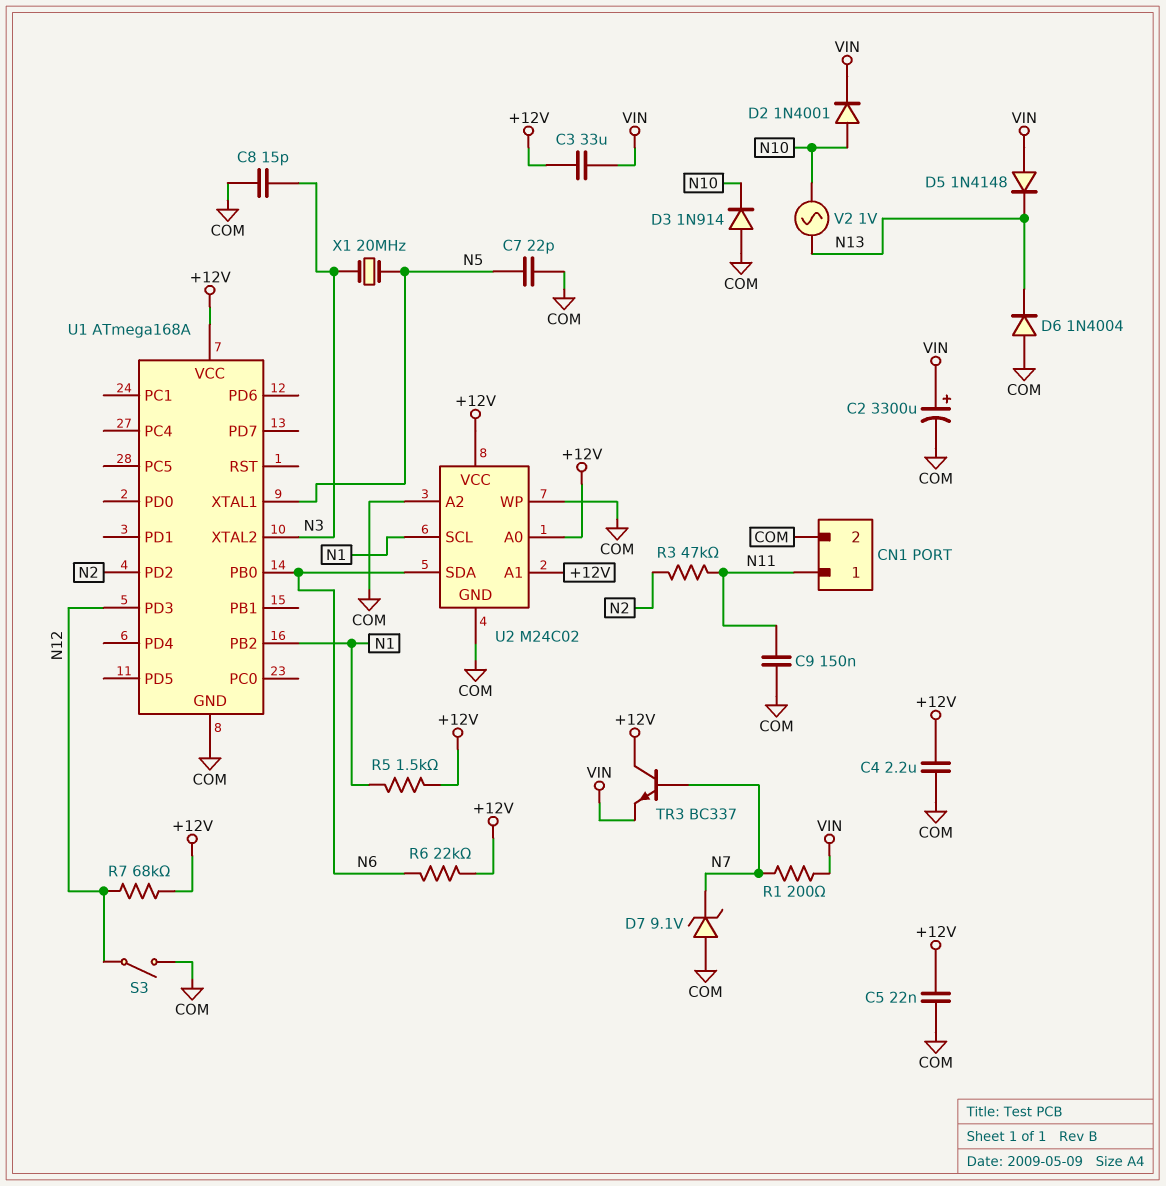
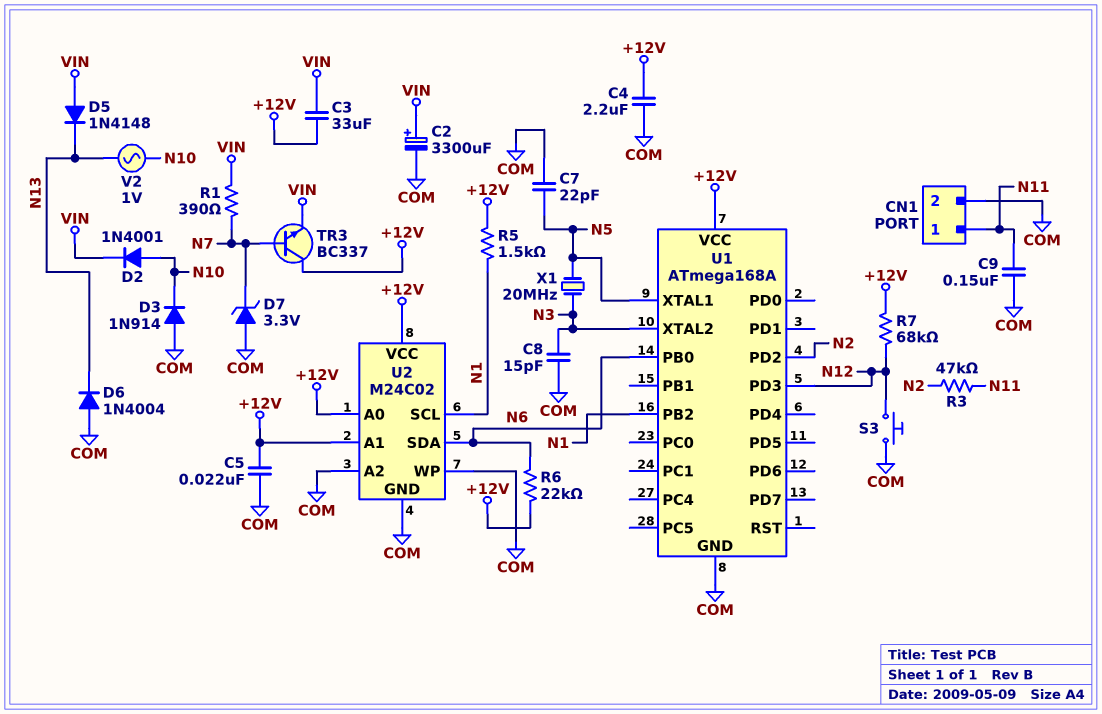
D7: zener 9.1V (A COM, K N7) -> zener 3.3V (A COM, K N7)
R1: 200 (N7, VIN) -> 390 (N7, VIN)
S3: switch (COM, N12) -> button (COM, N12)

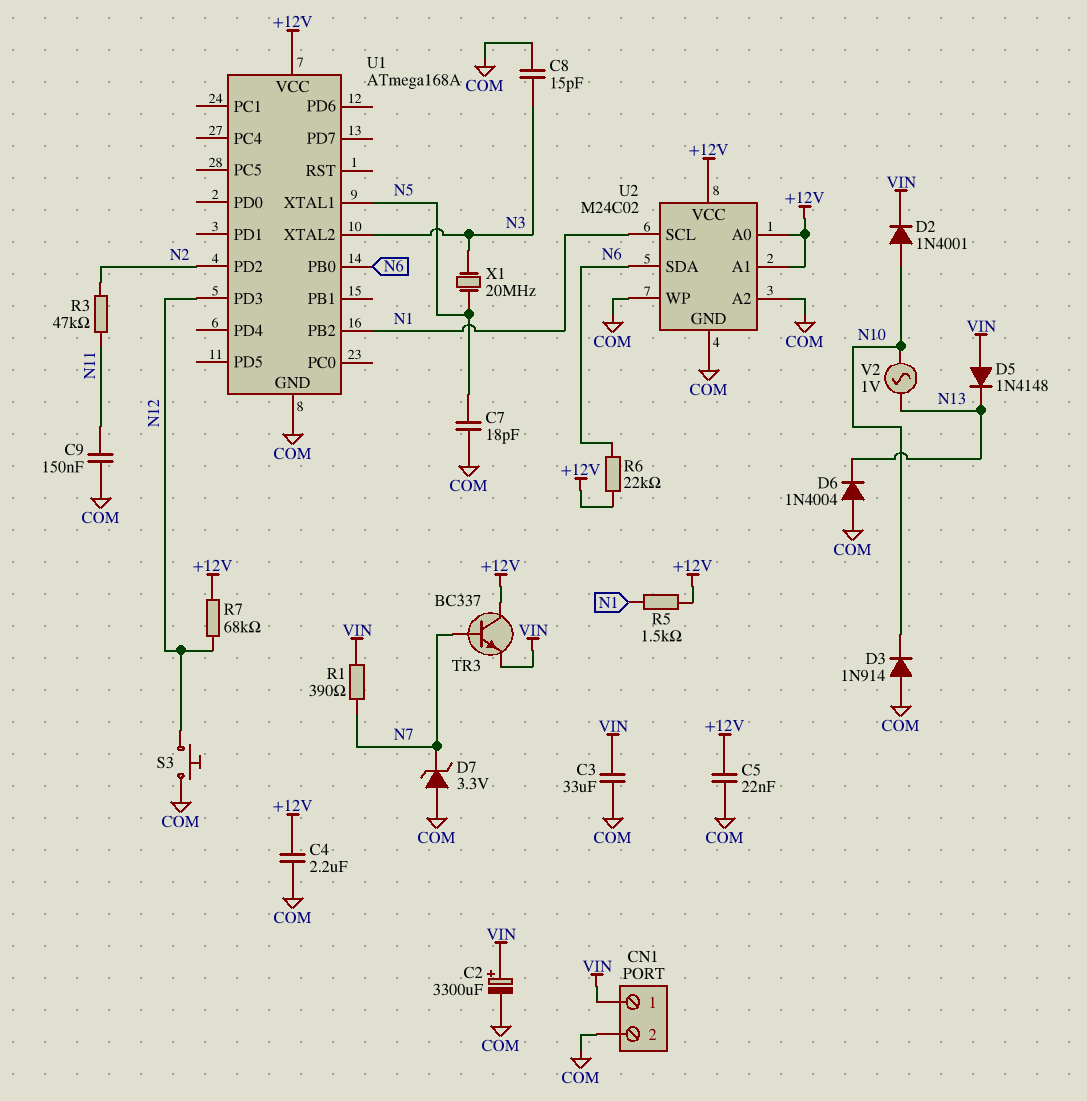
C3: 33uF (+12V, VIN) -> 33uF (COM, VIN)
C7: 22pF (COM, N5) -> 18pF (COM, N5)
CN1 pin 1: N11 -> VIN

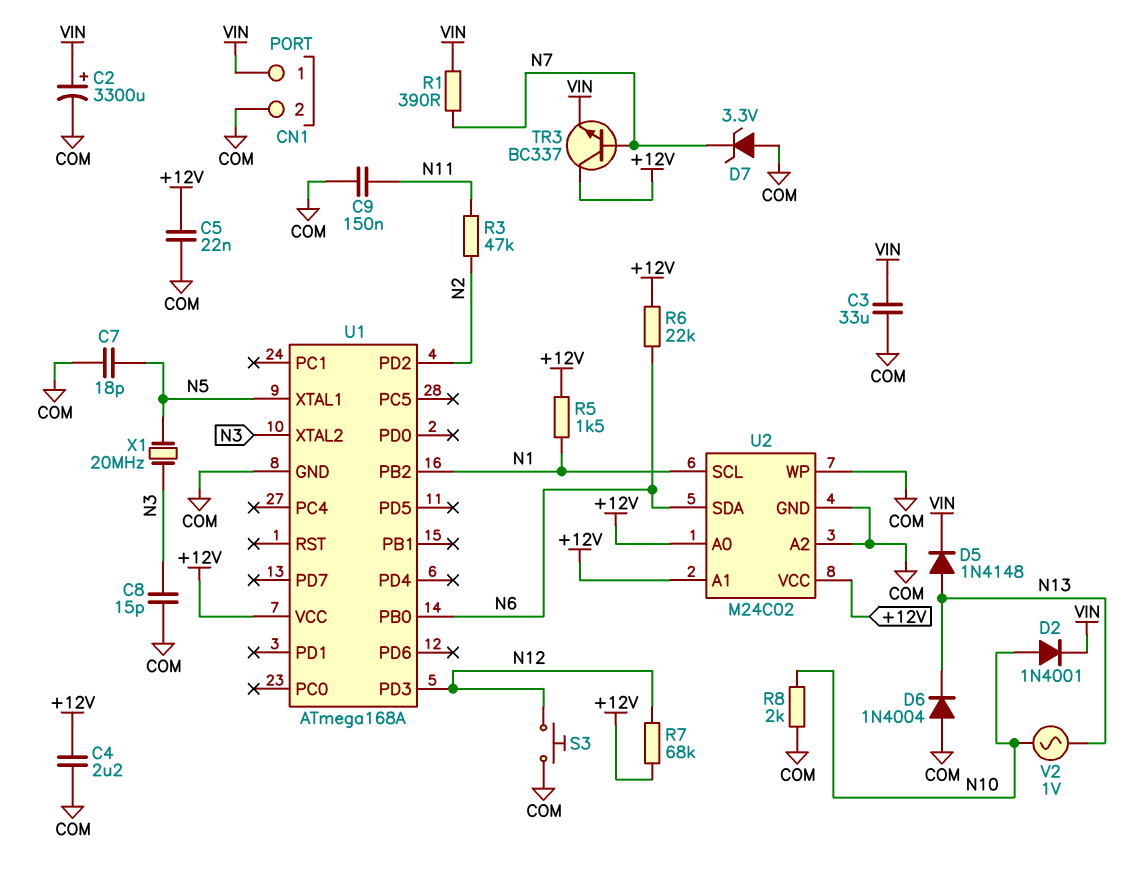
D3: diode 1N914 (A COM, K N10) -> none
D5: diode 1N4148 (A VIN, K N13) -> diode 1N4148 (A N13, K VIN)
R8: none -> 2k (COM, N10)

